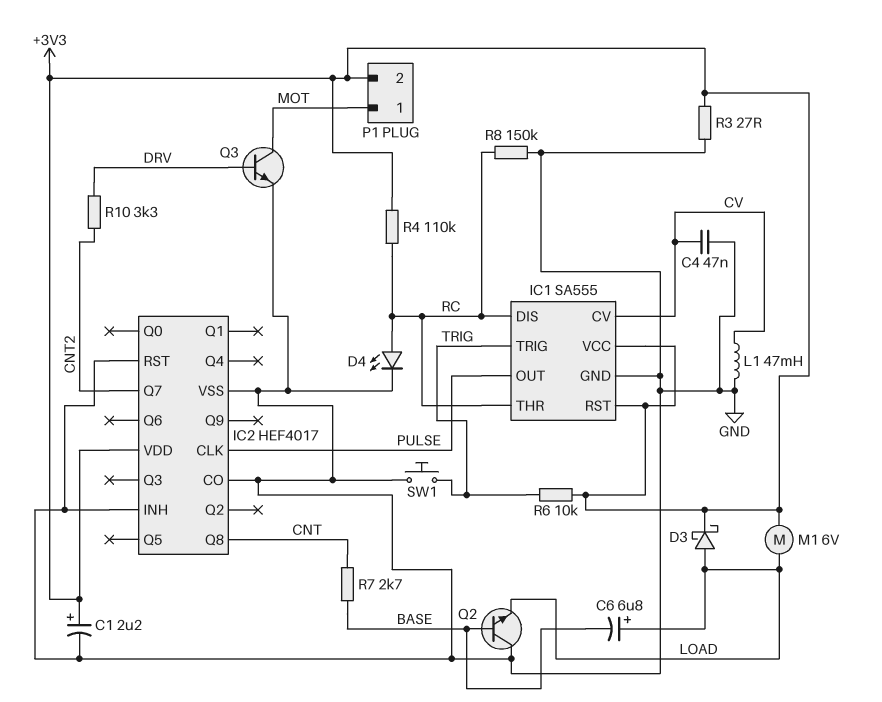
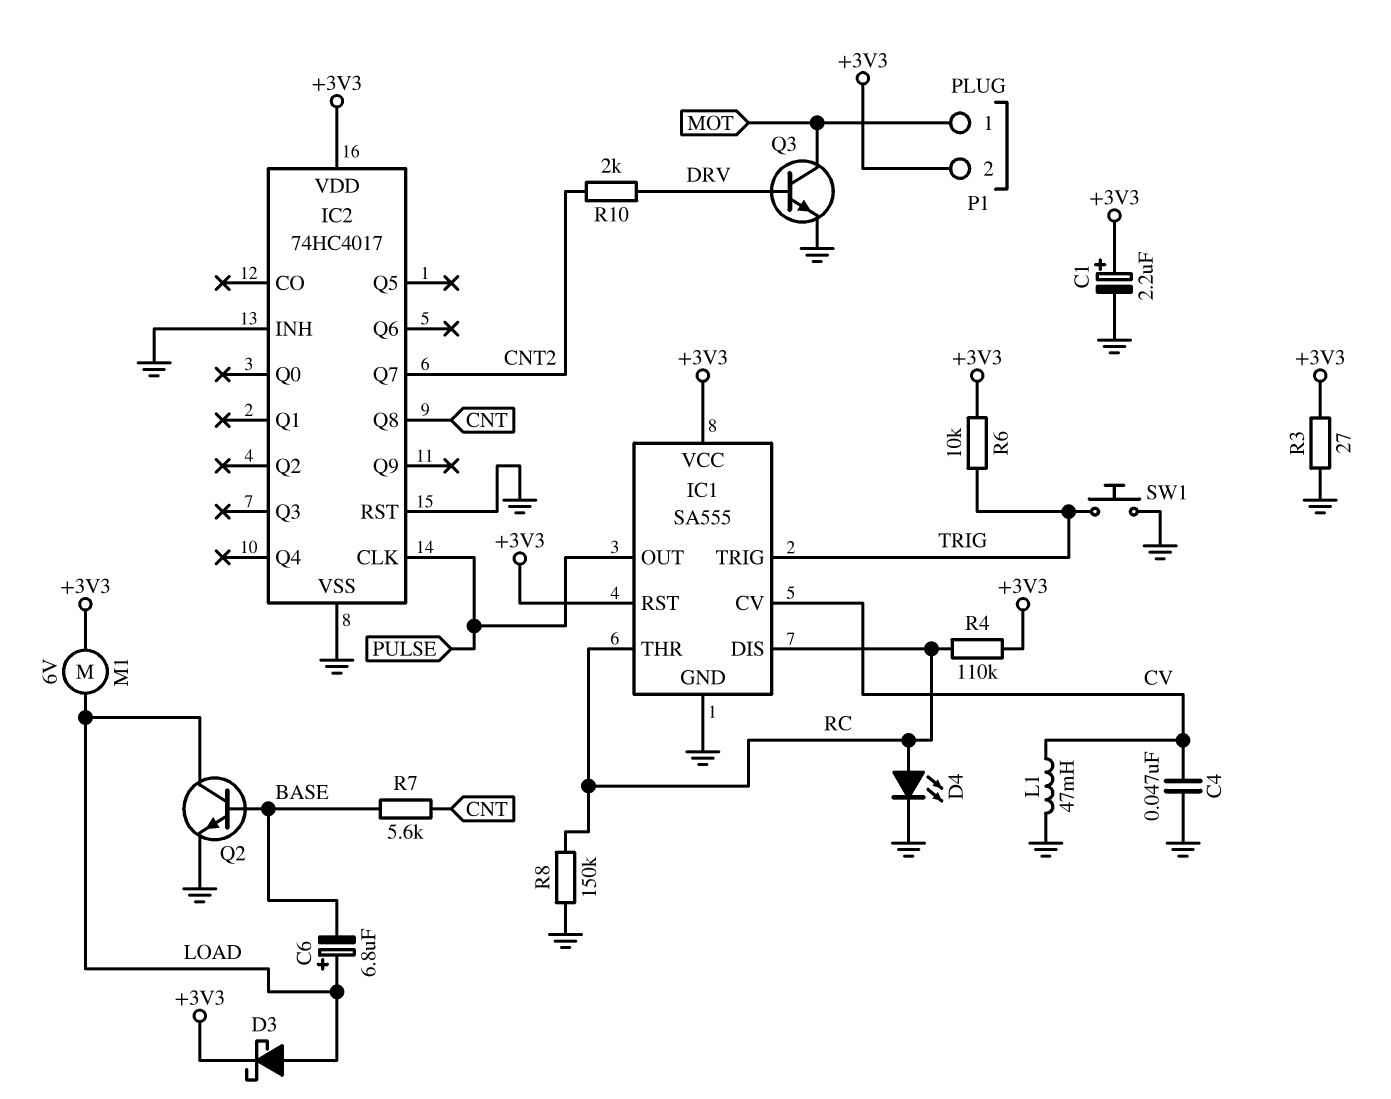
IC2: HEF4017 -> 74HC4017
IC2 pin CO: GND -> none
Q2: NPN (B BASE, C GND, E LOAD) -> NPN (B BASE, C LOAD, E GND)
R7: 2.7k (BASE, CNT) -> 5.6k (BASE, CNT)
R10: 3.3k (CNT2, DRV) -> 2k (CNT2, DRV)

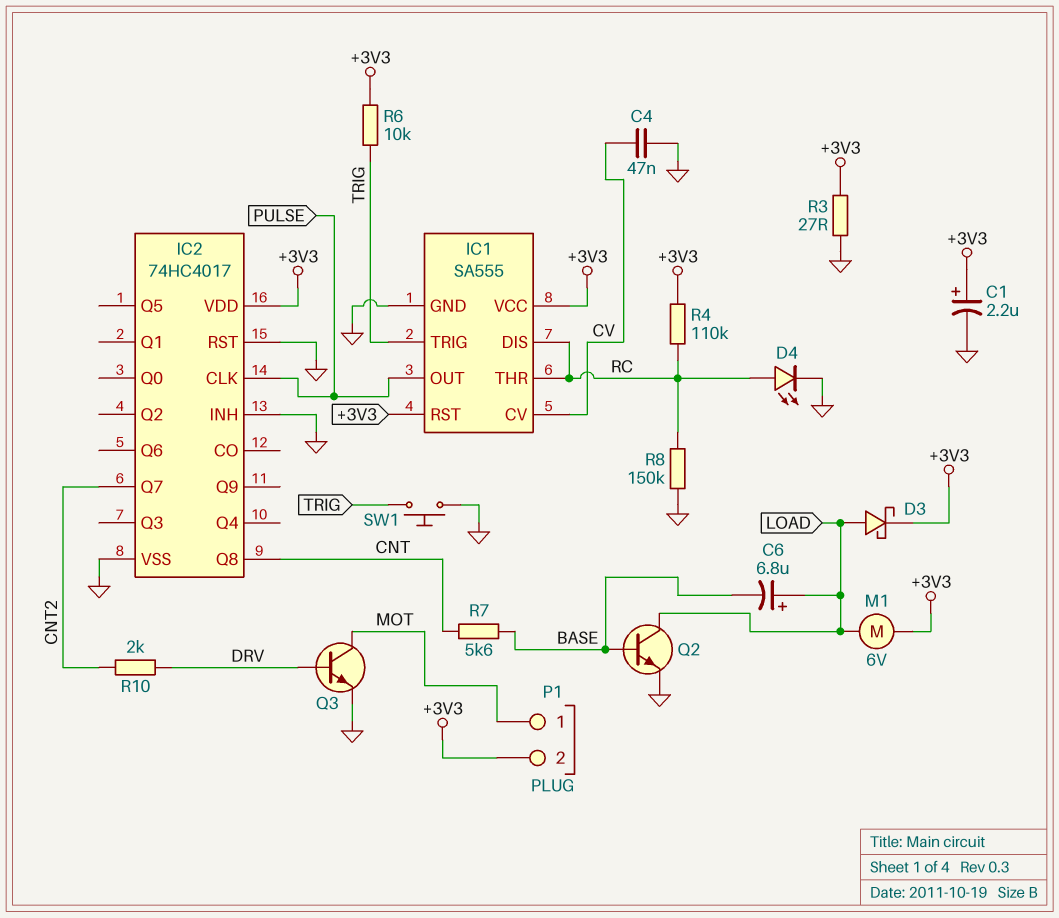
L1: 47mH (CV, GND) -> none

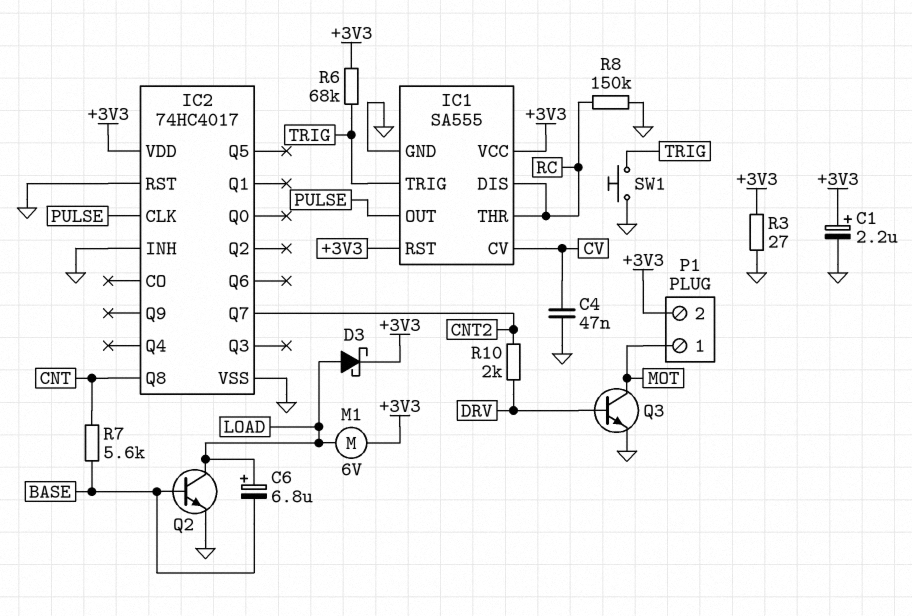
D4: LED (A RC, K GND) -> none
R4: 110k (+3V3, RC) -> none
R6: 10k (+3V3, TRIG) -> 68k (+3V3, TRIG)

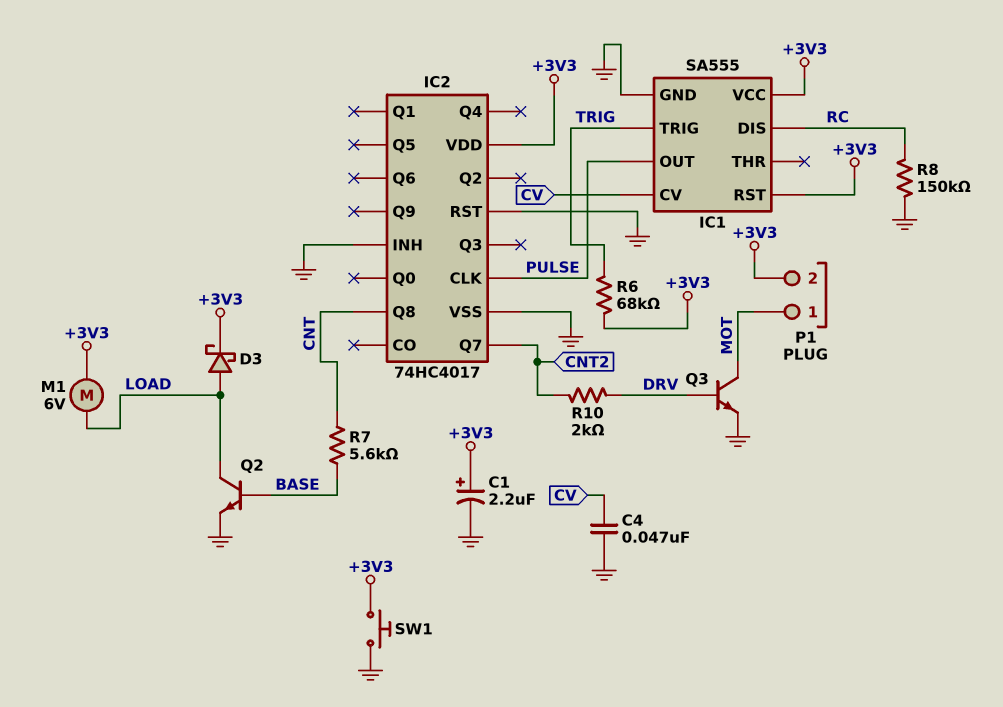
C6: 6.8uF (plus LOAD, minus BASE) -> none
IC1 pin THR: RC -> none
R3: 27 (+3V3, GND) -> none
SW1: button (GND, TRIG) -> button (+3V3, GND)

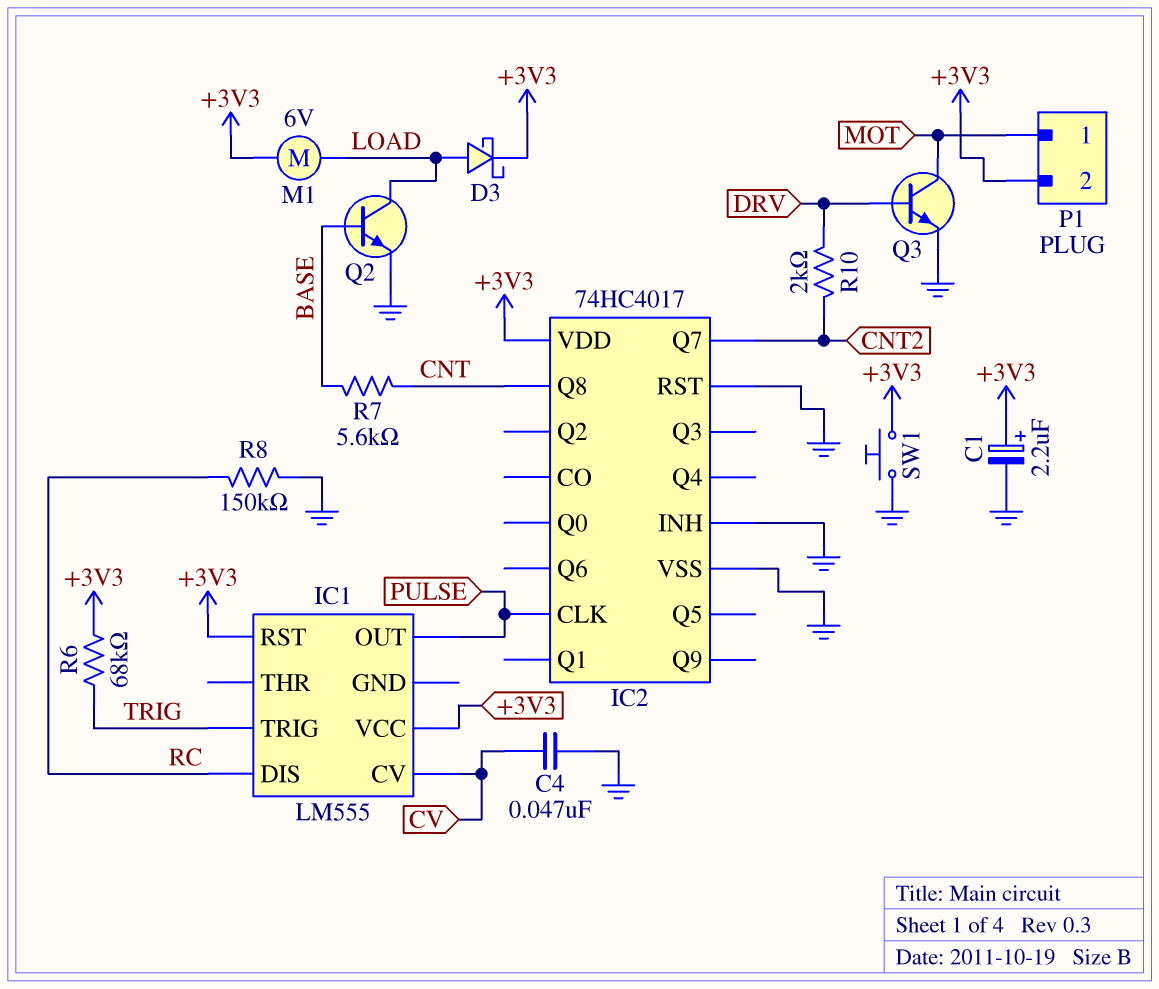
IC1: SA555 -> LM555
IC1 pin GND: GND -> none

